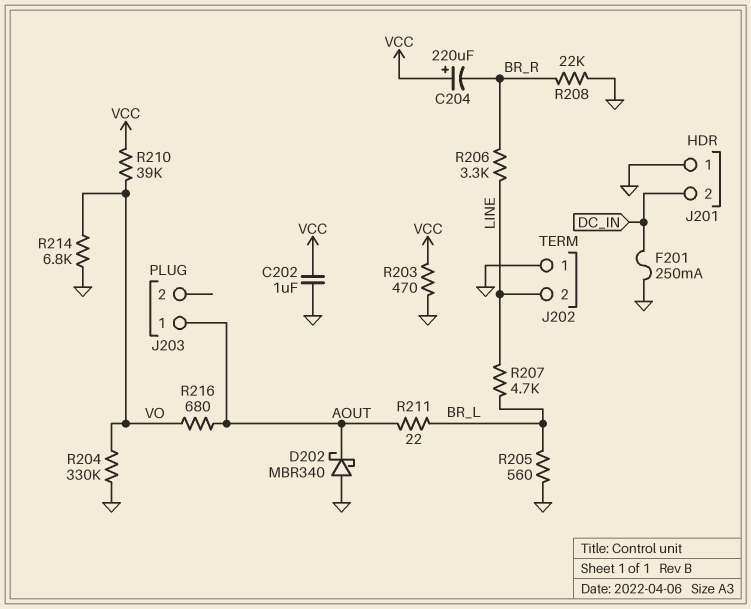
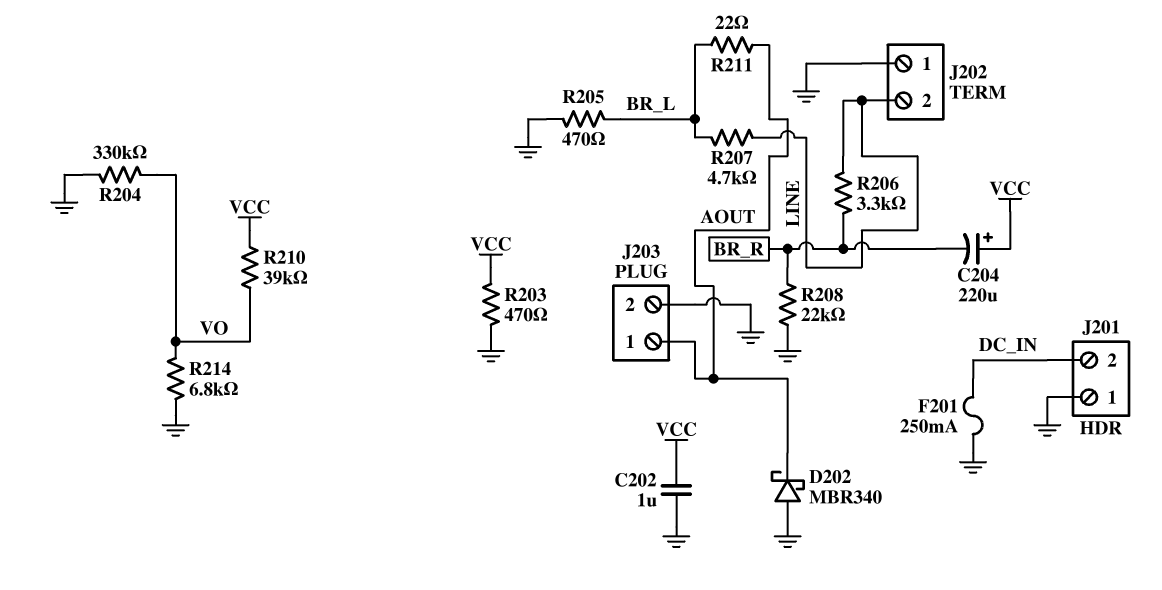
J203 pin 2: none -> GND
R205: 560 (BR_L, GND) -> 470 (BR_L, GND)
R216: 680 (AOUT, VO) -> none

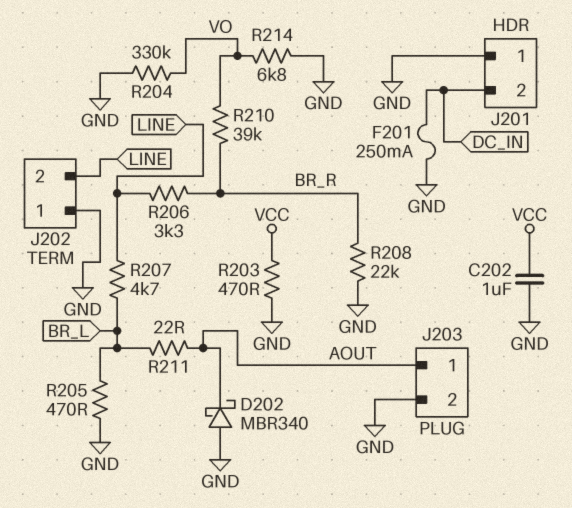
C204: 220uF (plus VCC, minus BR_R) -> none
R210: 39k (VCC, VO) -> 39k (BR_R, VO)

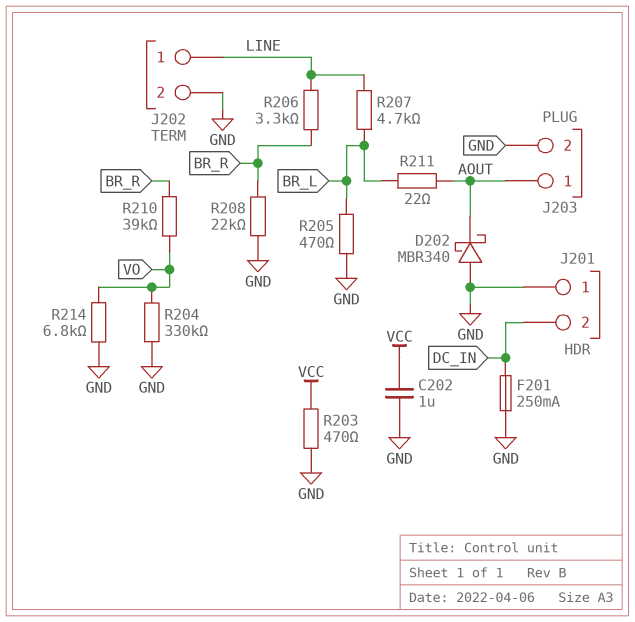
J202 pin 1: GND -> LINE
J202 pin 2: LINE -> GND

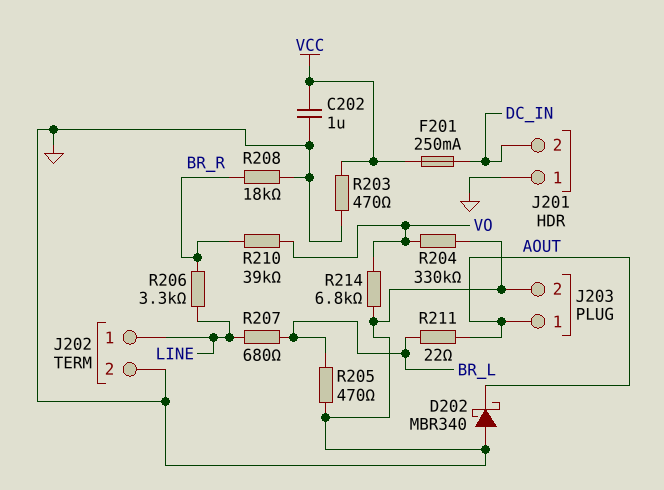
F201: 250mA (DC_IN, GND) -> 250mA (DC_IN, VCC)
R207: 4.7k (BR_L, LINE) -> 680 (BR_L, LINE)
R208: 22k (BR_R, GND) -> 18k (BR_R, GND)

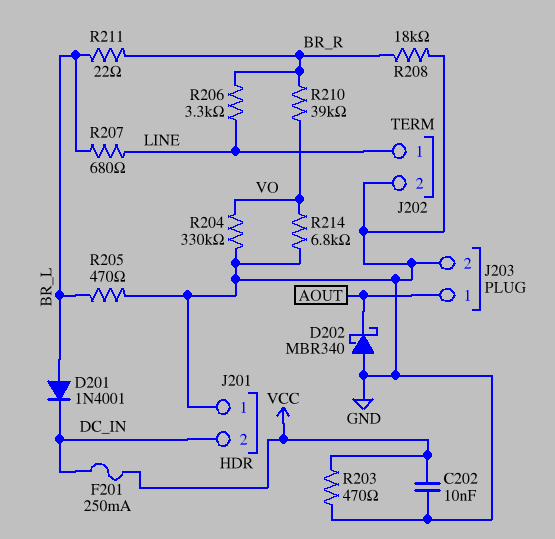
C202: 1uF (GND, VCC) -> 10nF (GND, VCC)
D201: none -> diode 1N4001 (A BR_L, K DC_IN)
R211: 22 (AOUT, BR_L) -> 22 (BR_L, BR_R)

